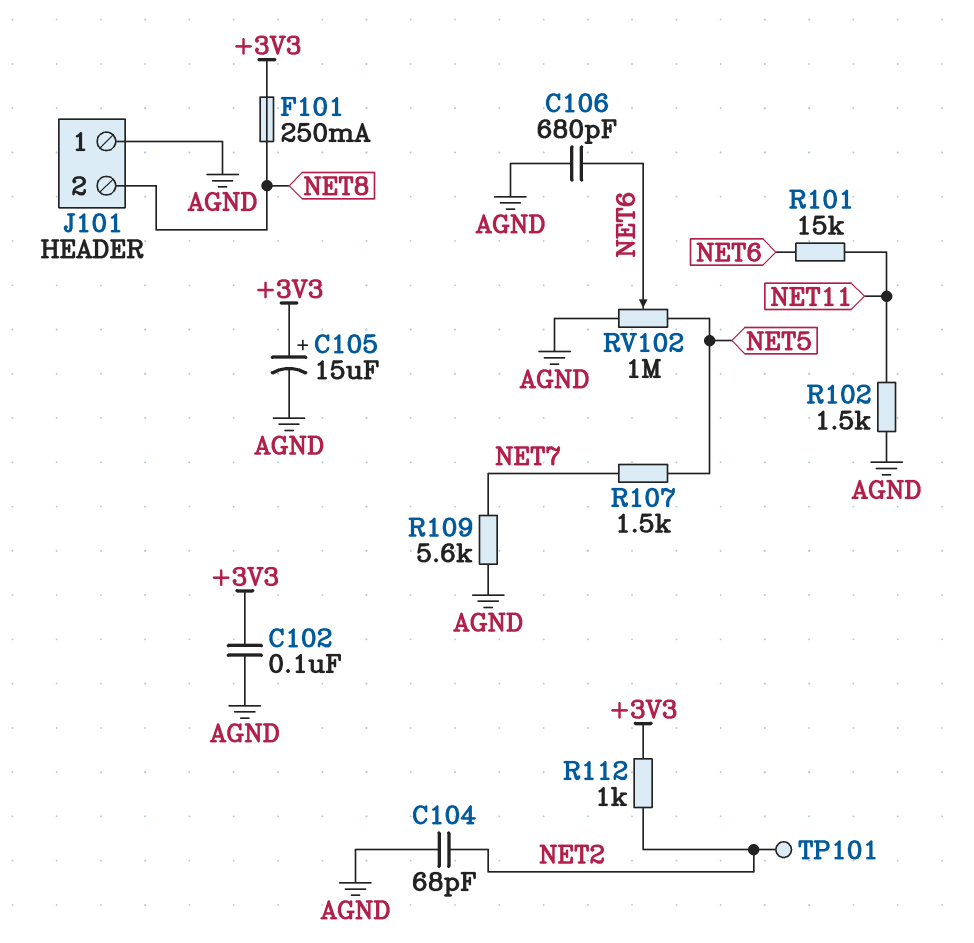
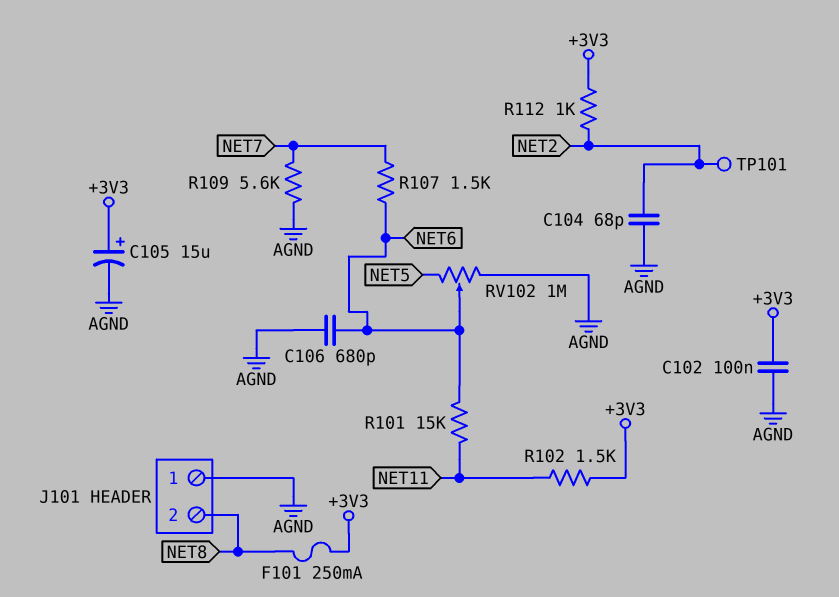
R102: 1.5k (AGND, NET11) -> 1.5k (+3V3, NET11)
R107: 1.5k (NET5, NET7) -> 1.5k (NET6, NET7)

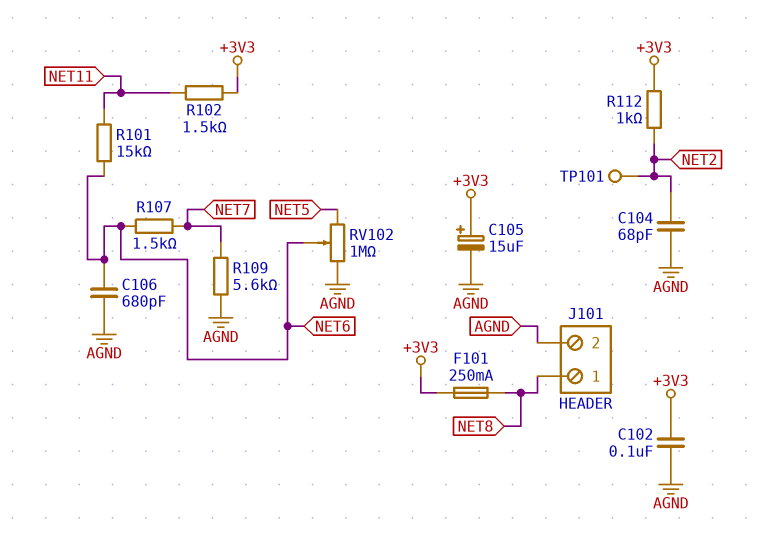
J101 pin 1: AGND -> NET8
J101 pin 2: NET8 -> AGND

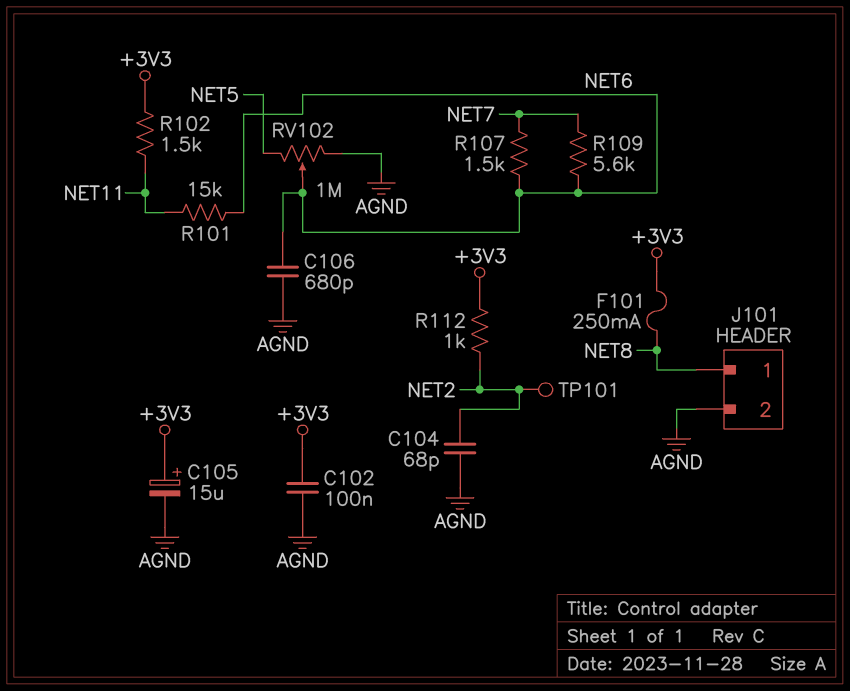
R109: 5.6k (AGND, NET7) -> 5.6k (NET6, NET7)

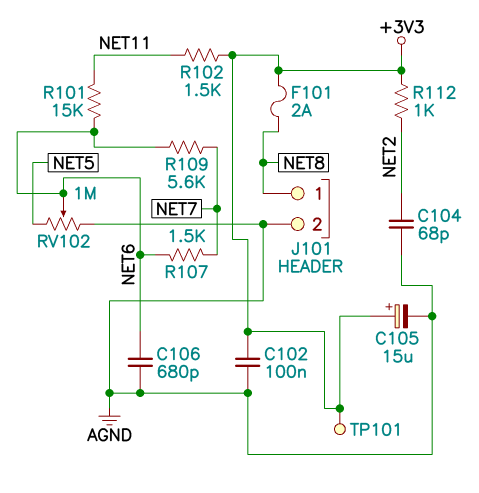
F101: 250mA (+3V3, NET8) -> 2A (+3V3, NET8)
TP101: test point (NET2) -> test point (+3V3)

